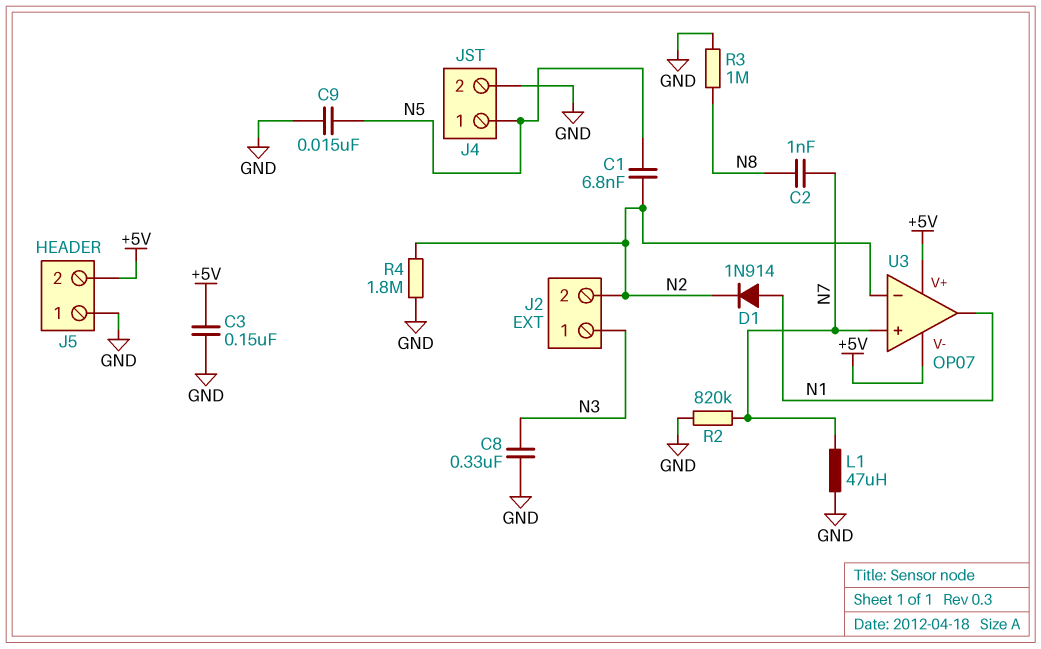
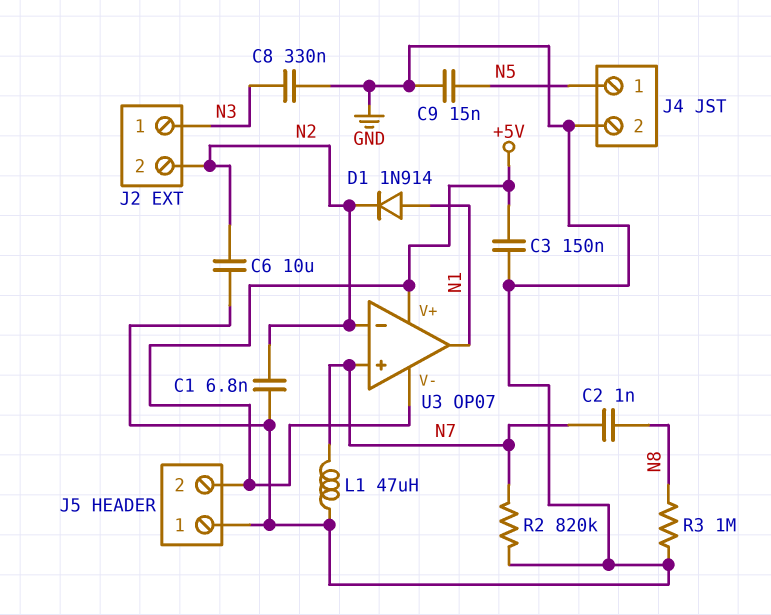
C1: 6.8nF (N2, N5) -> 6.8nF (GND, N2)
C6: none -> 10uF (GND, N2)
R4: 1.8M (GND, N2) -> none

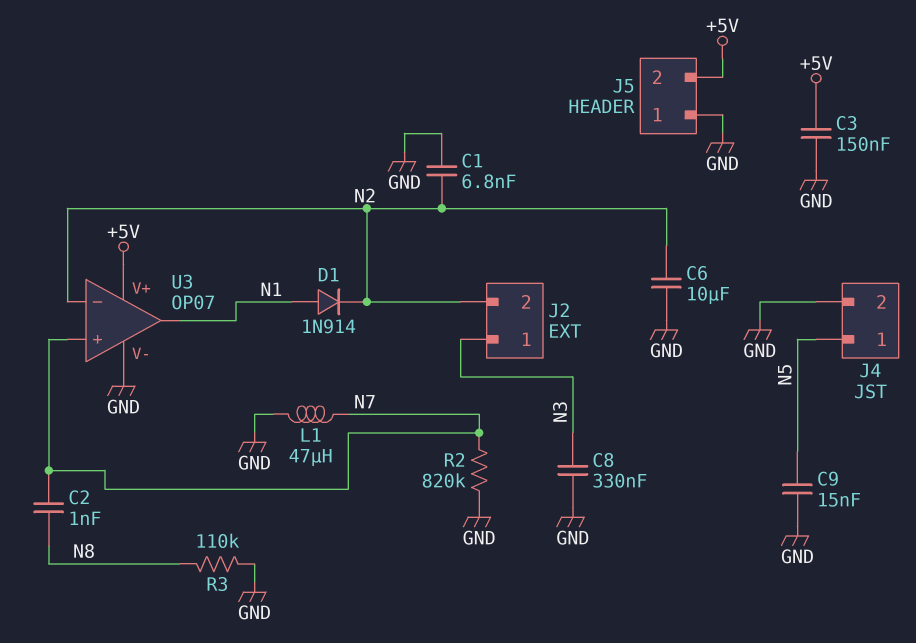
R3: 1M (GND, N8) -> 110k (GND, N8)
U3 pin V-: +5V -> GND

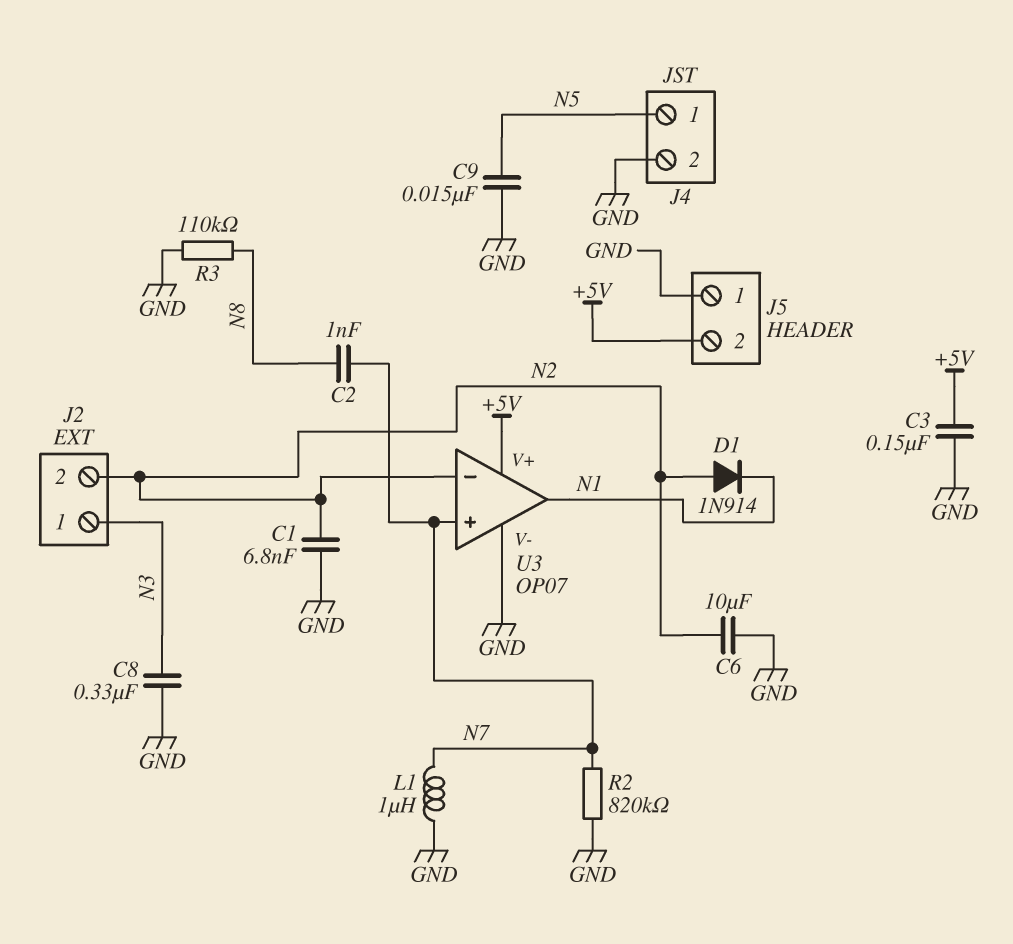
D1: diode 1N914 (A N1, K N2) -> diode 1N914 (A N2, K N1)
L1: 47uH (GND, N7) -> 1uH (GND, N7)

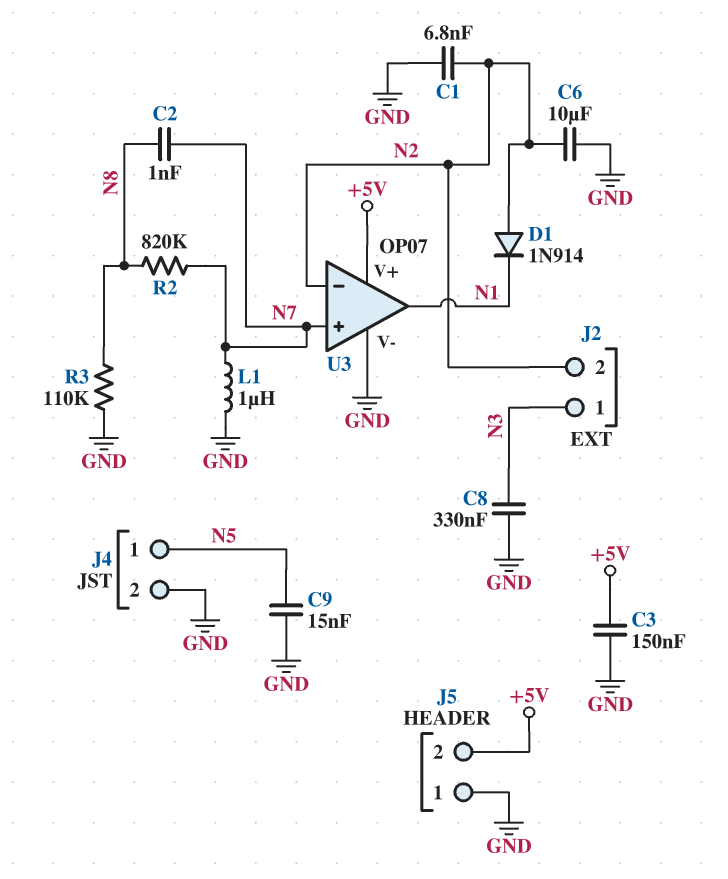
R2: 820k (GND, N7) -> 820k (N7, N8)

